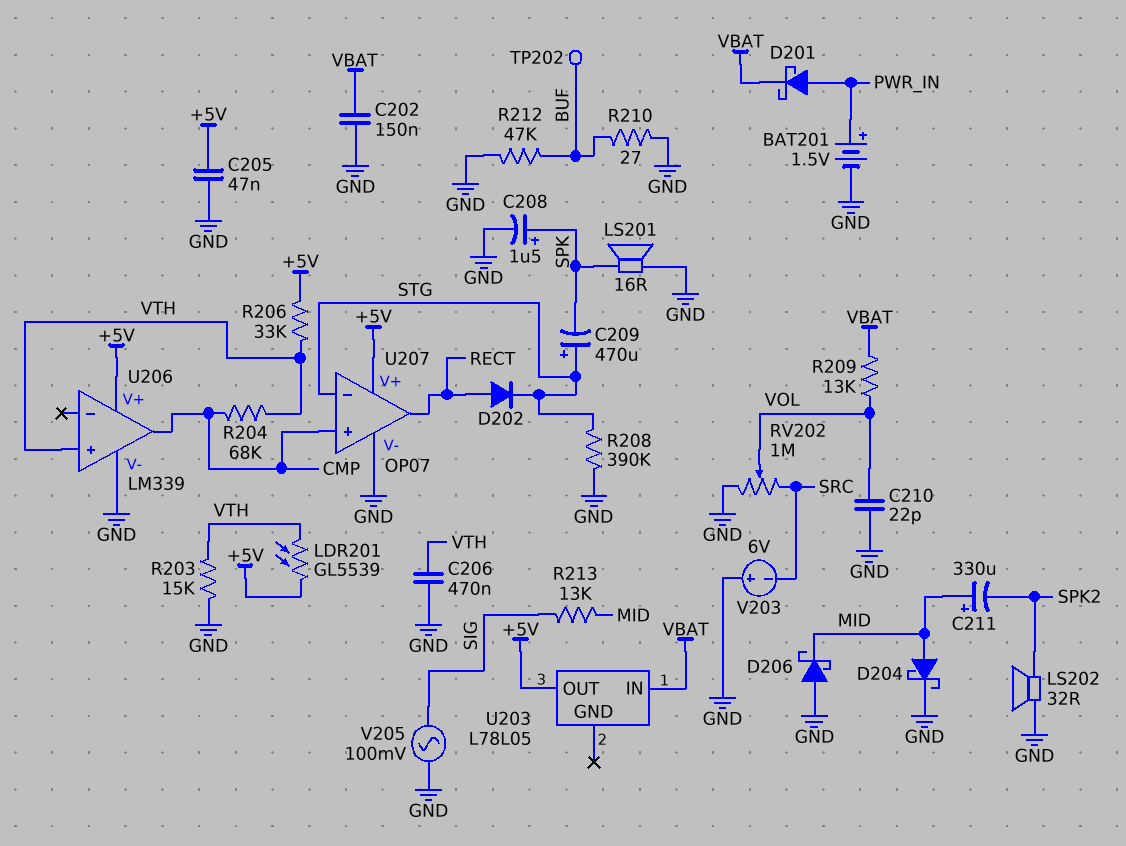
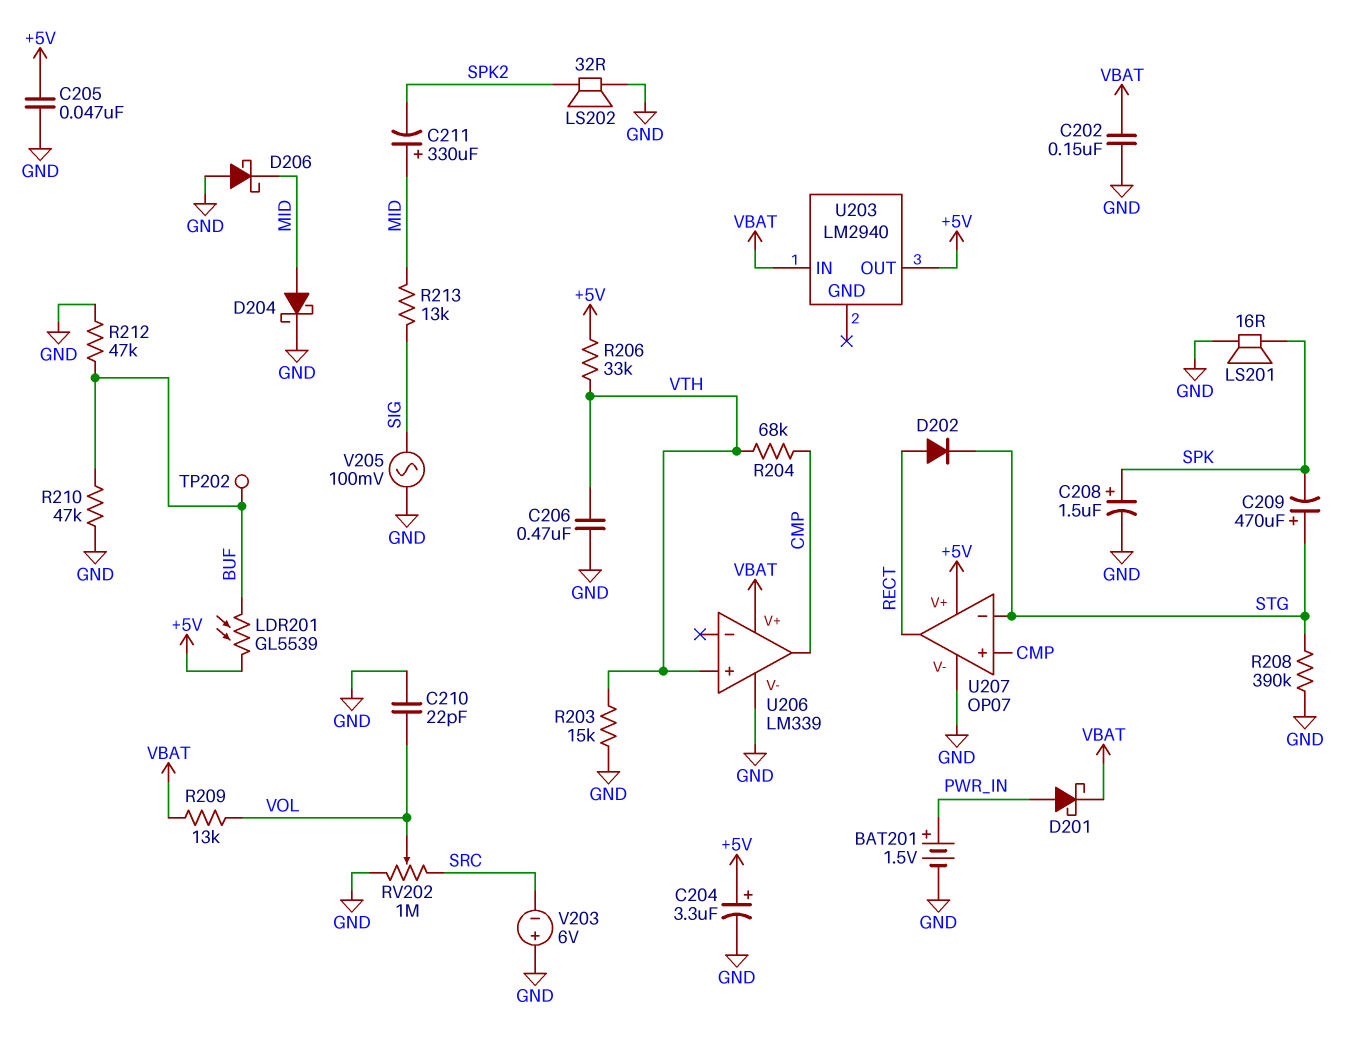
C204: none -> 3.3uF (plus +5V, minus GND)
LDR201: GL5539 (+5V, VTH) -> GL5539 (+5V, BUF)
R210: 27 (BUF, GND) -> 47k (BUF, GND)
U203: L78L05 -> LM2940
U206 pin V+: +5V -> VBAT

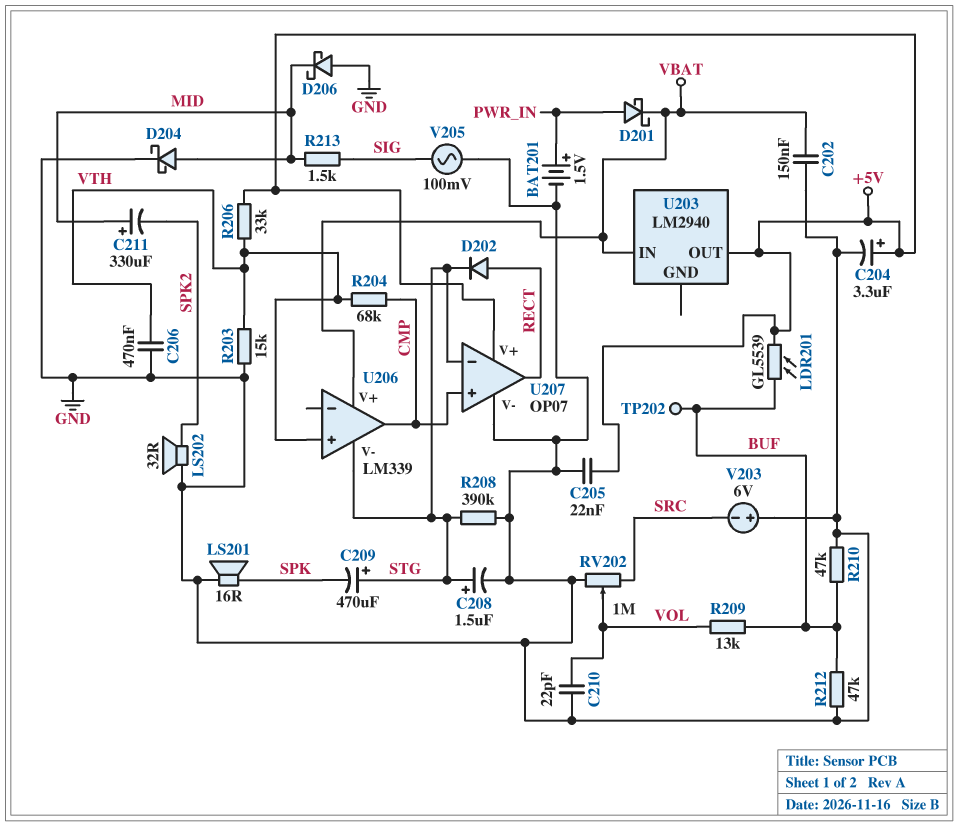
C205: 47nF (+5V, GND) -> 22nF (+5V, GND)
C208: 1.5uF (plus SPK, minus GND) -> 1.5uF (plus STG, minus GND)
R209: 13k (VBAT, VOL) -> 13k (BUF, VOL)
R213: 13k (MID, SIG) -> 1.5k (MID, SIG)
U206 pin V-: GND -> STG

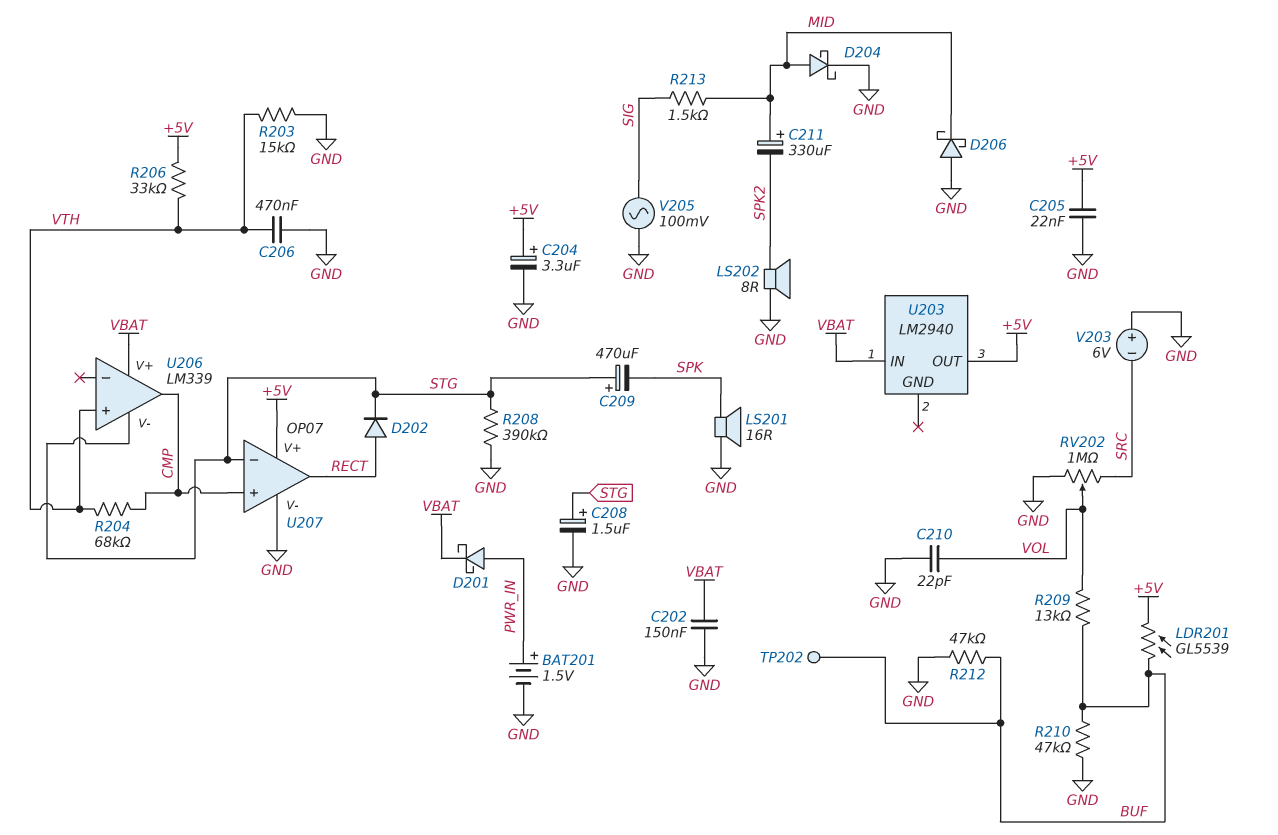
LS202: speaker 32R (GND, SPK2) -> speaker 8R (GND, SPK2)

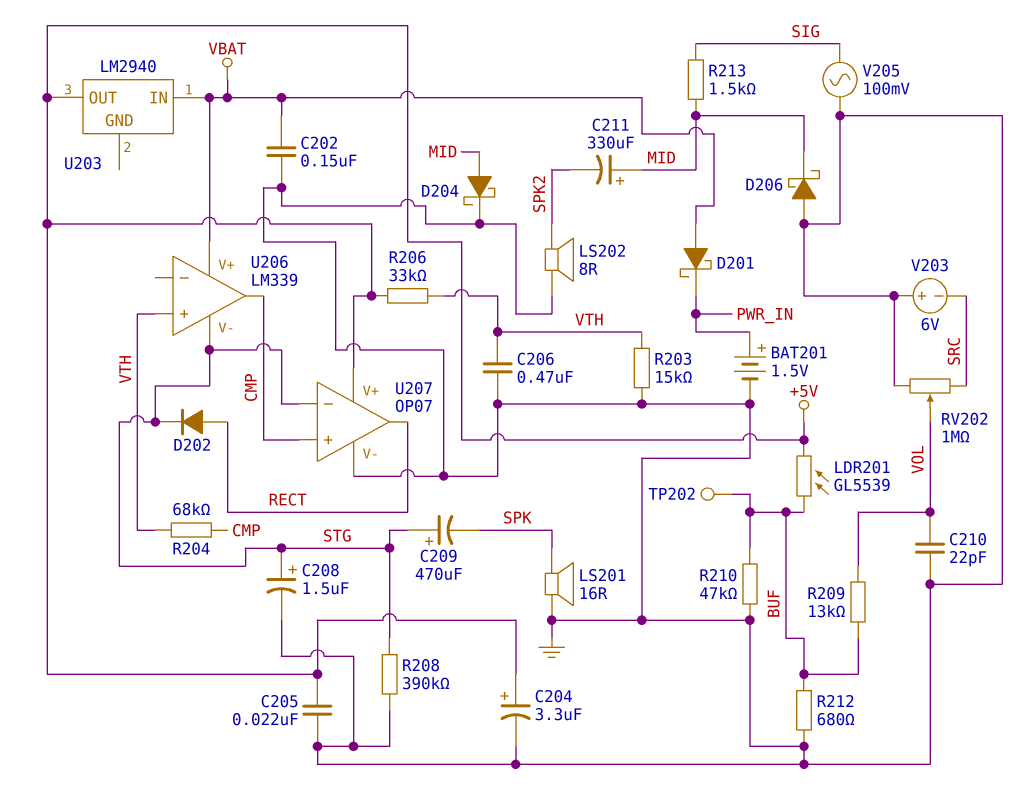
D201: schottky (A PWR_IN, K VBAT) -> schottky (A VBAT, K PWR_IN)
R212: 47k (BUF, GND) -> 680 (BUF, GND)

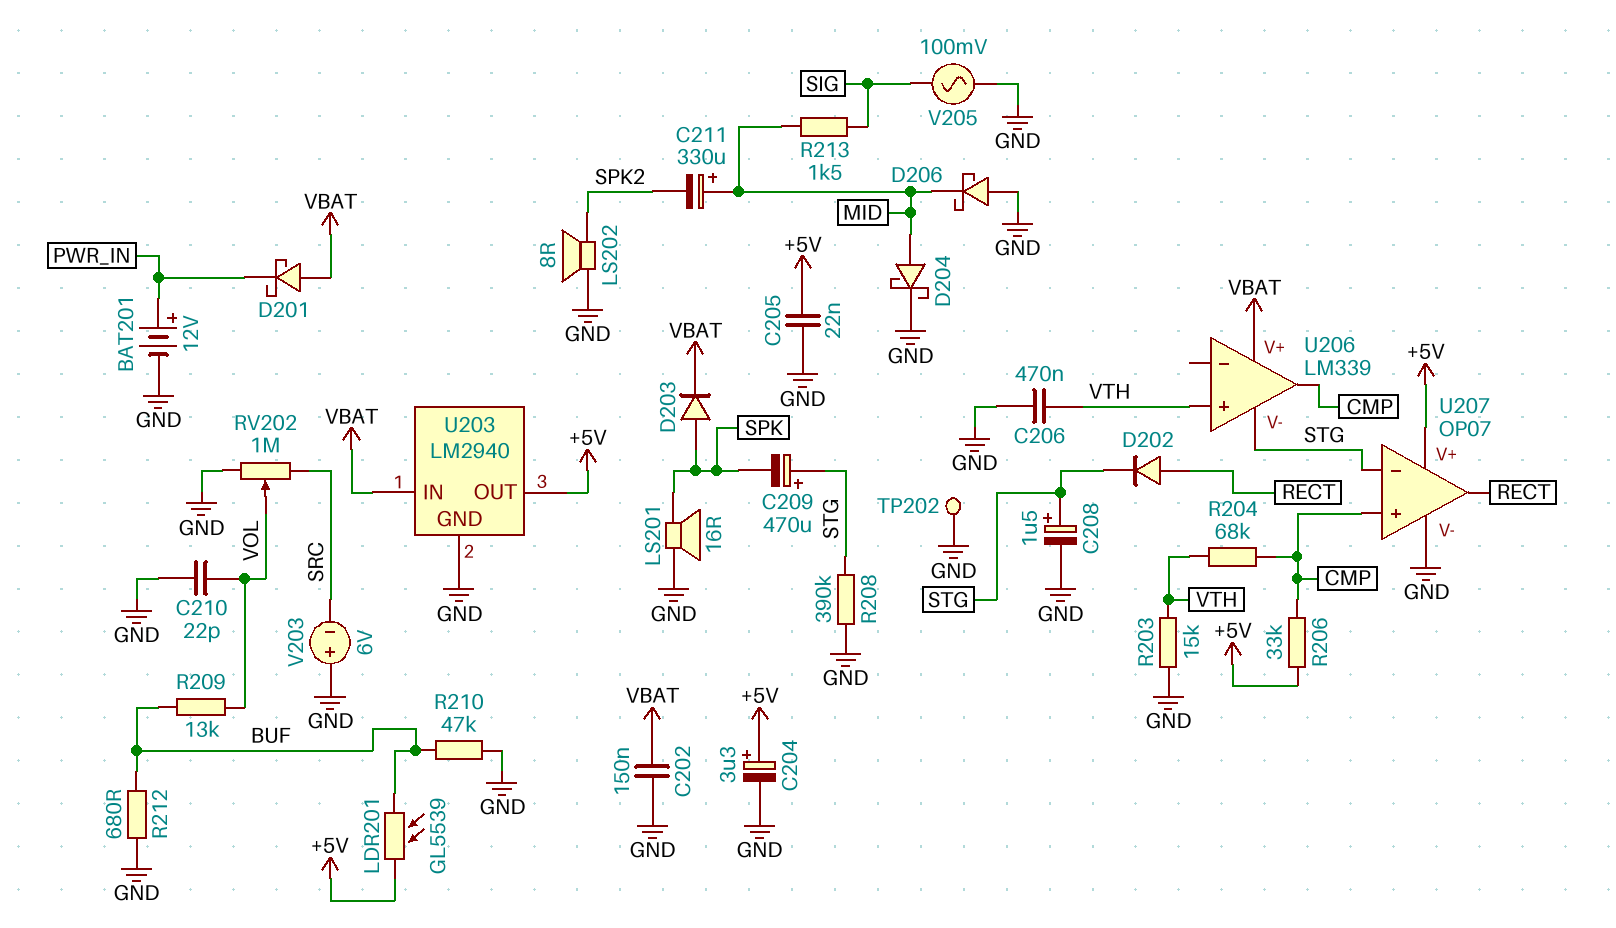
BAT201: 1.5V (plus PWR_IN, minus GND) -> 12V (plus PWR_IN, minus GND)
D203: none -> diode (A SPK, K VBAT)
R206: 33k (+5V, VTH) -> 33k (+5V, CMP)
TP202: test point (BUF) -> test point (GND)
U203 pin GND: none -> GND

